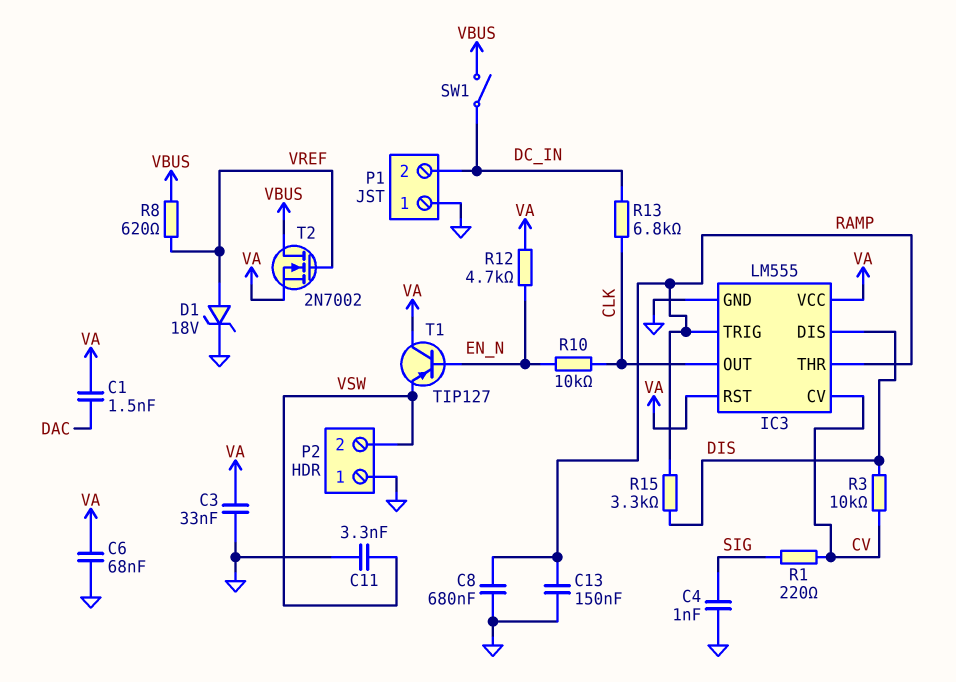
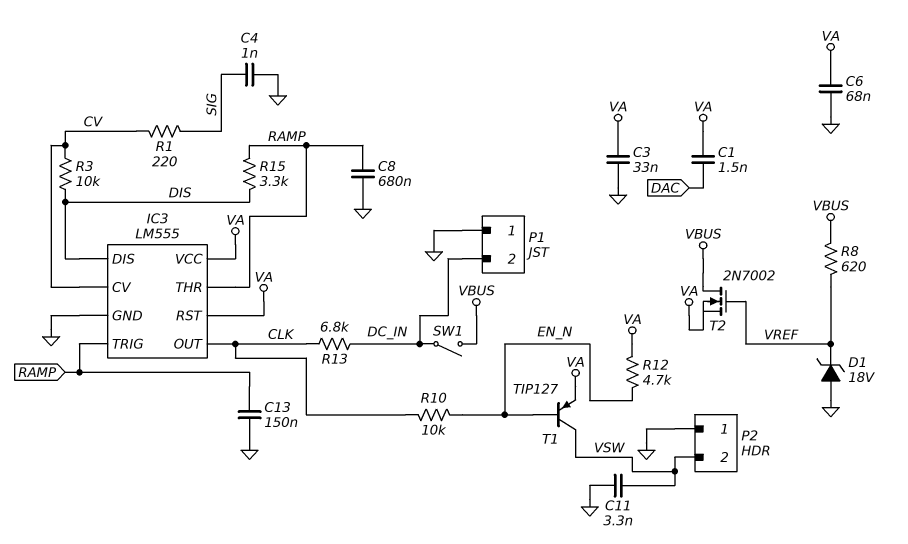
D1: zener 18V (A VREF, K GND) -> zener 18V (A GND, K VREF)
T1: PNP TIP127 (B EN_N, C VA, E VSW) -> PNP TIP127 (B EN_N, C VSW, E VA)

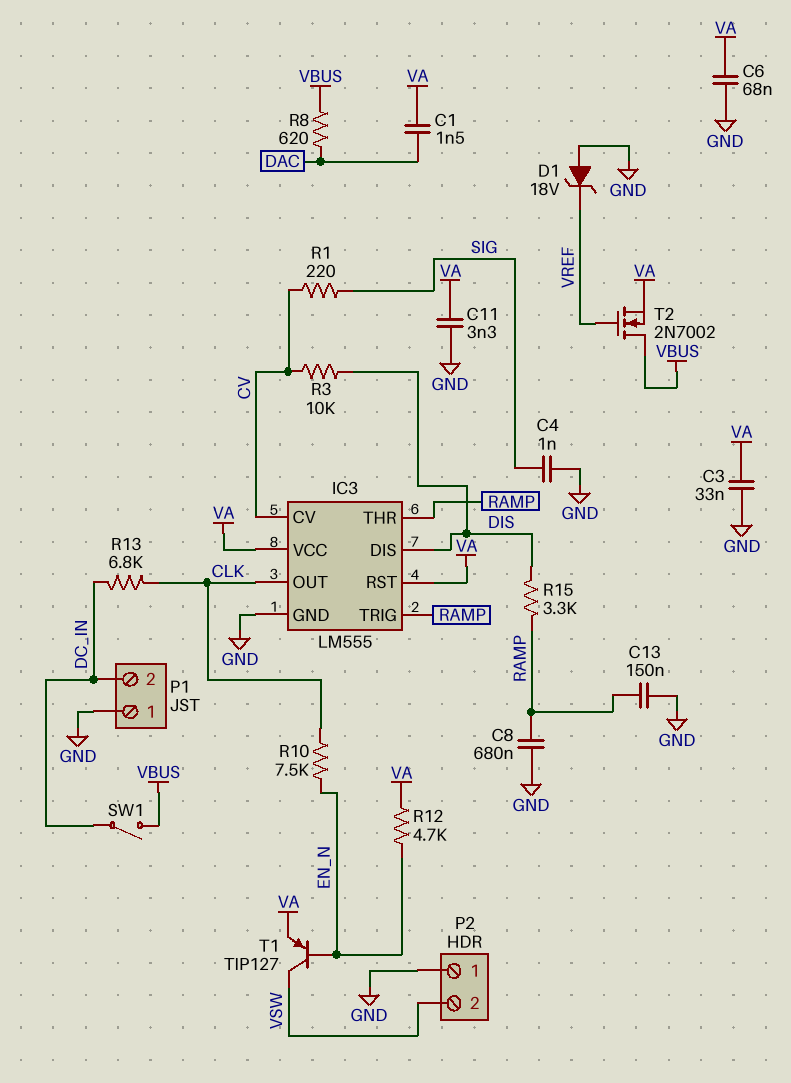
C11: 3.3nF (GND, VSW) -> 3.3nF (GND, VA)
R8: 620 (VBUS, VREF) -> 620 (DAC, VBUS)
R10: 10k (CLK, EN_N) -> 7.5k (CLK, EN_N)

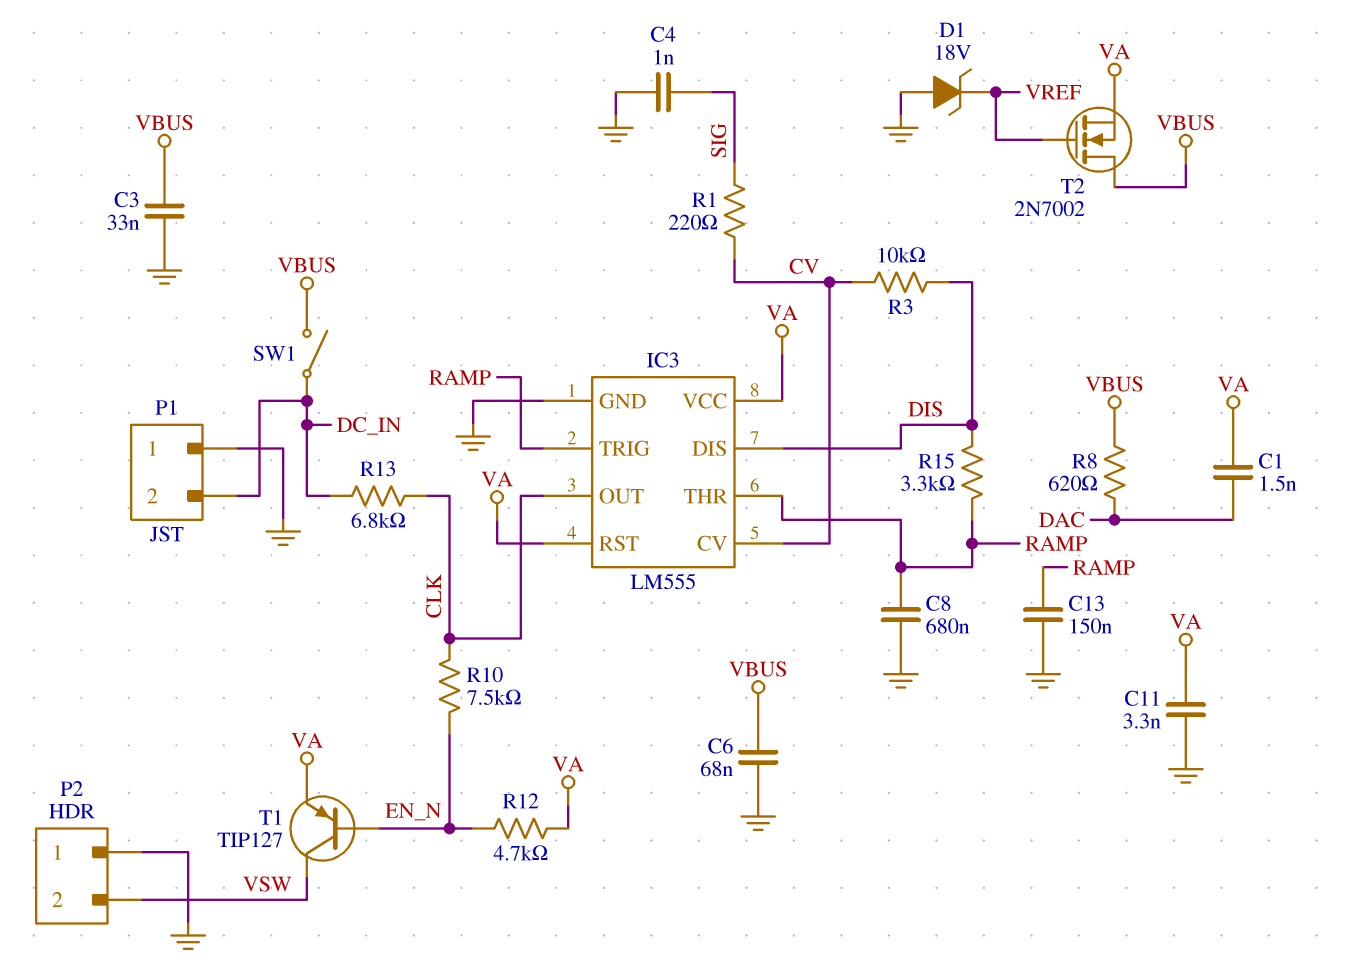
C3: 33nF (GND, VA) -> 33nF (GND, VBUS)
C6: 68nF (GND, VA) -> 68nF (GND, VBUS)

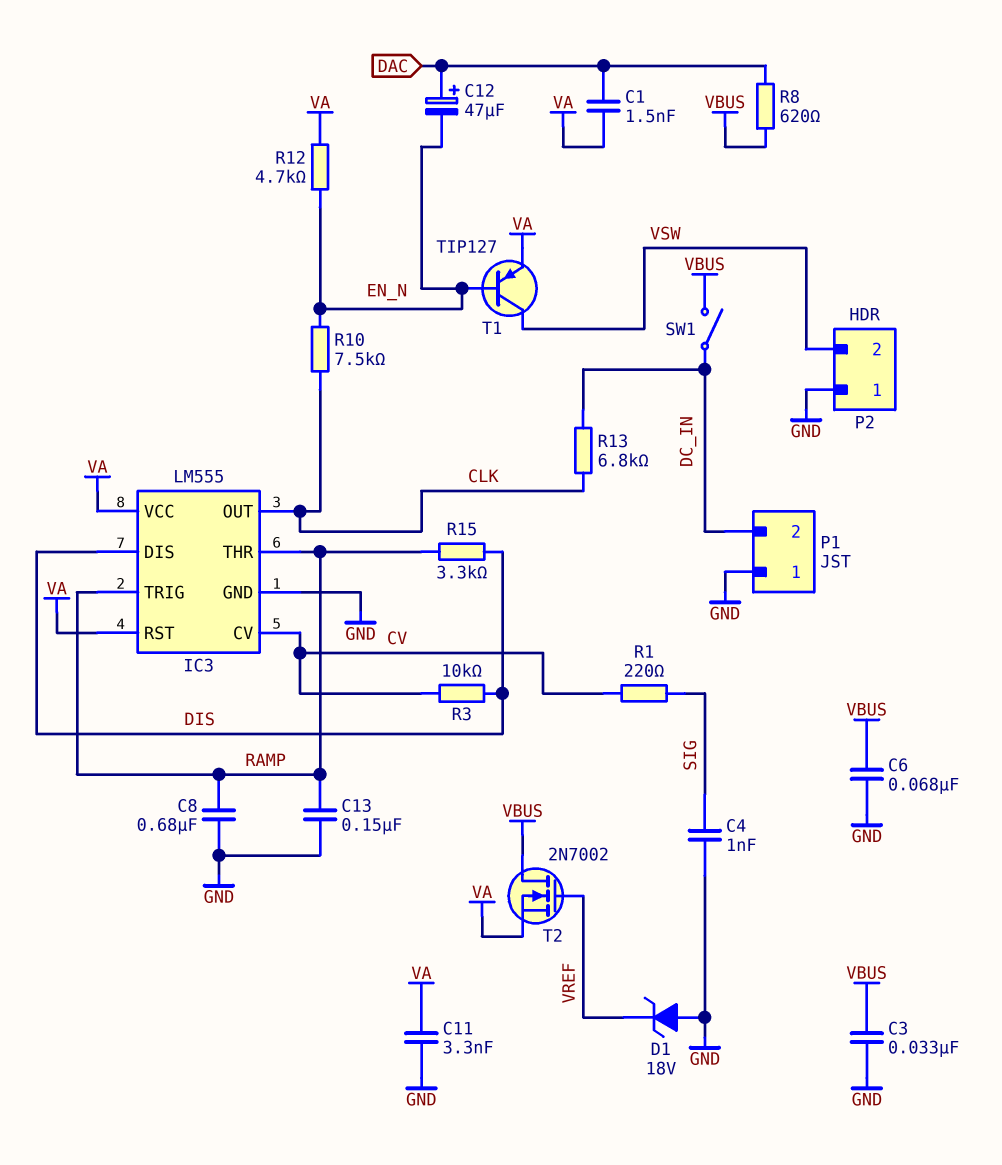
C12: none -> 47uF (plus DAC, minus EN_N)

